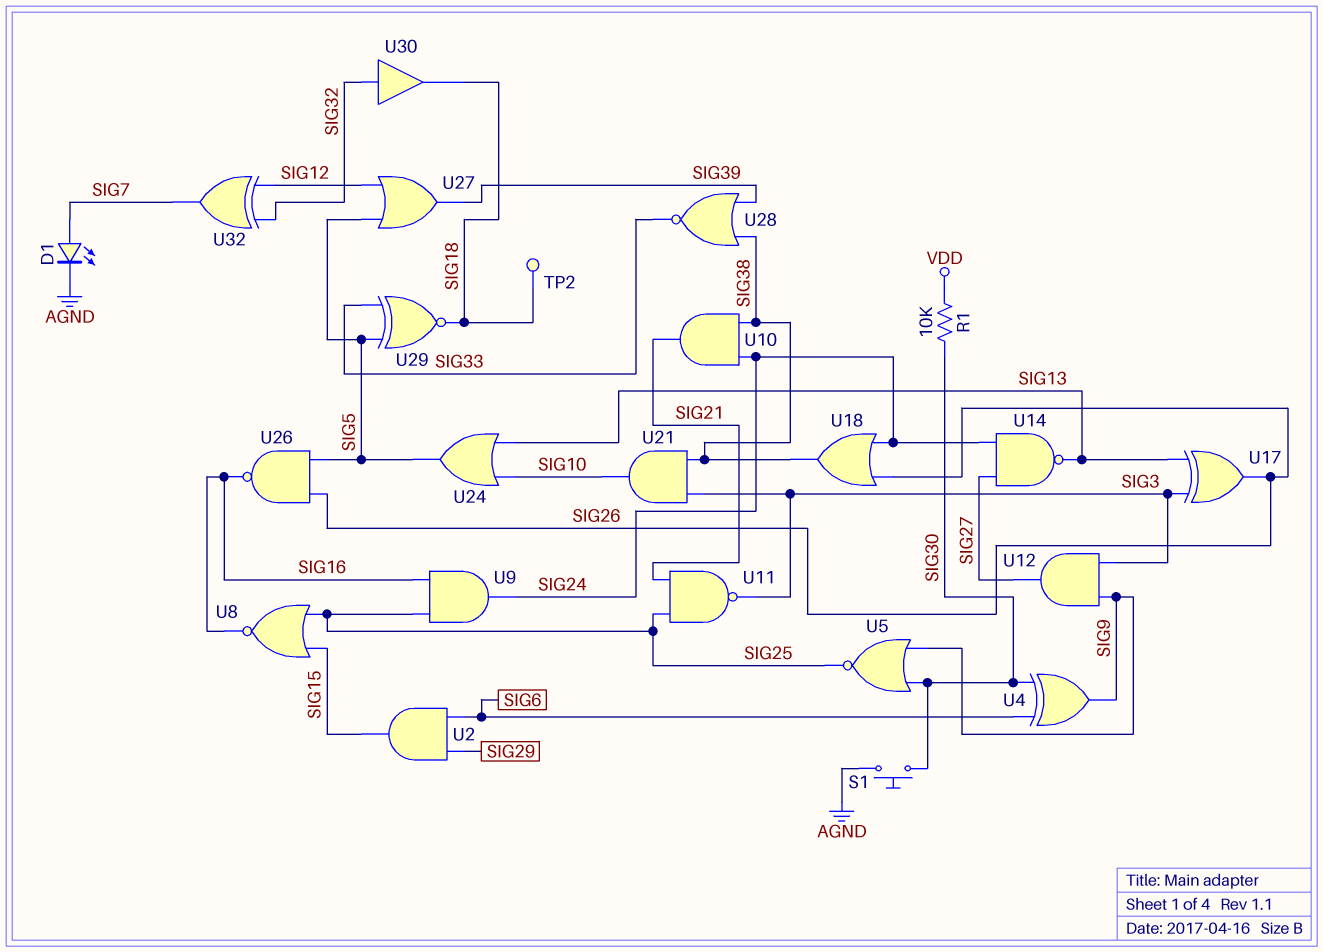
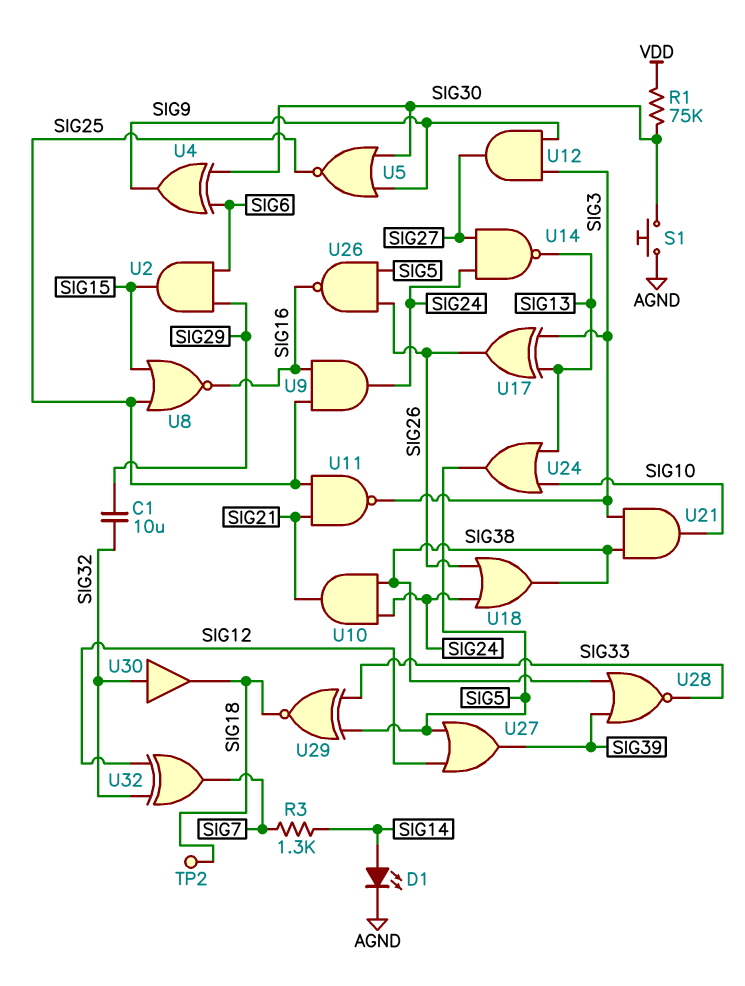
C1: none -> 10uF (SIG29, SIG32)
D1: LED (A SIG7, K AGND) -> LED (A SIG14, K AGND)
R1: 10k (SIG30, VDD) -> 75k (SIG30, VDD)
R3: none -> 1.3k (SIG7, SIG14)

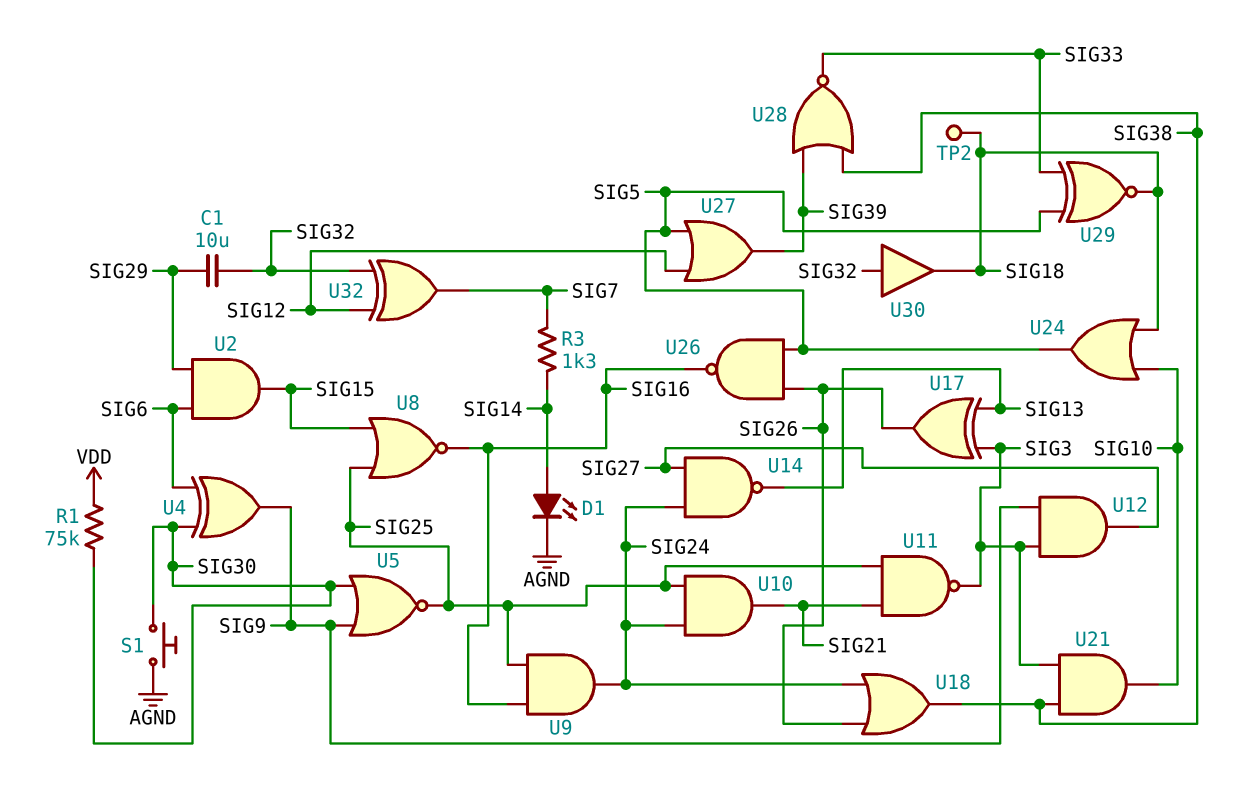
U10: AND (in SIG24, in SIG38, out SIG21) -> AND (in SIG24, in SIG25, out SIG21)
U24: OR (in SIG10, in SIG13, out SIG5) -> OR (in SIG10, in SIG18, out SIG5)

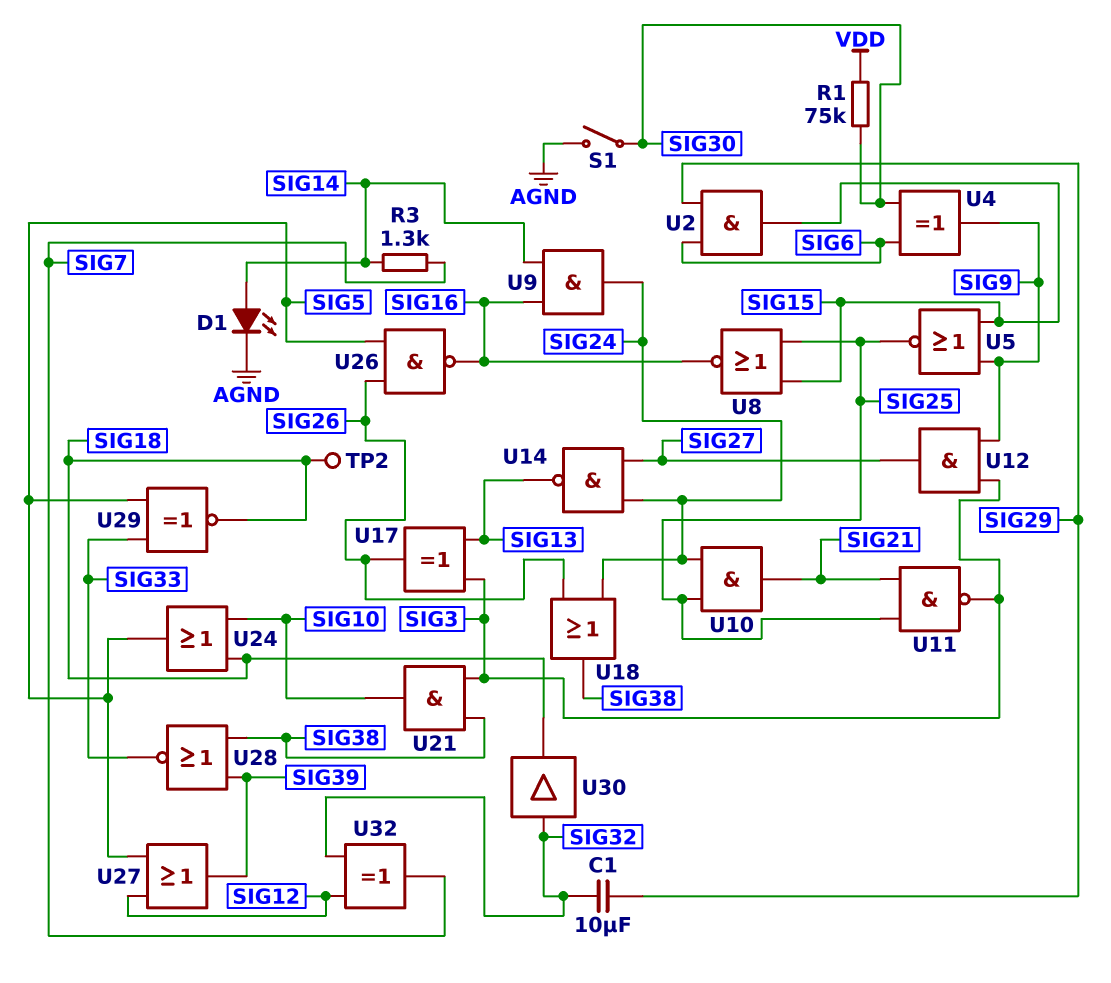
S1: button (AGND, SIG30) -> switch (AGND, SIG30)
U5: NOR (in SIG9, in SIG30, out SIG25) -> NOR (in SIG9, in SIG15, out SIG25)
U9: AND (in SIG16, in SIG25, out SIG24) -> AND (in SIG14, in SIG16, out SIG24)

